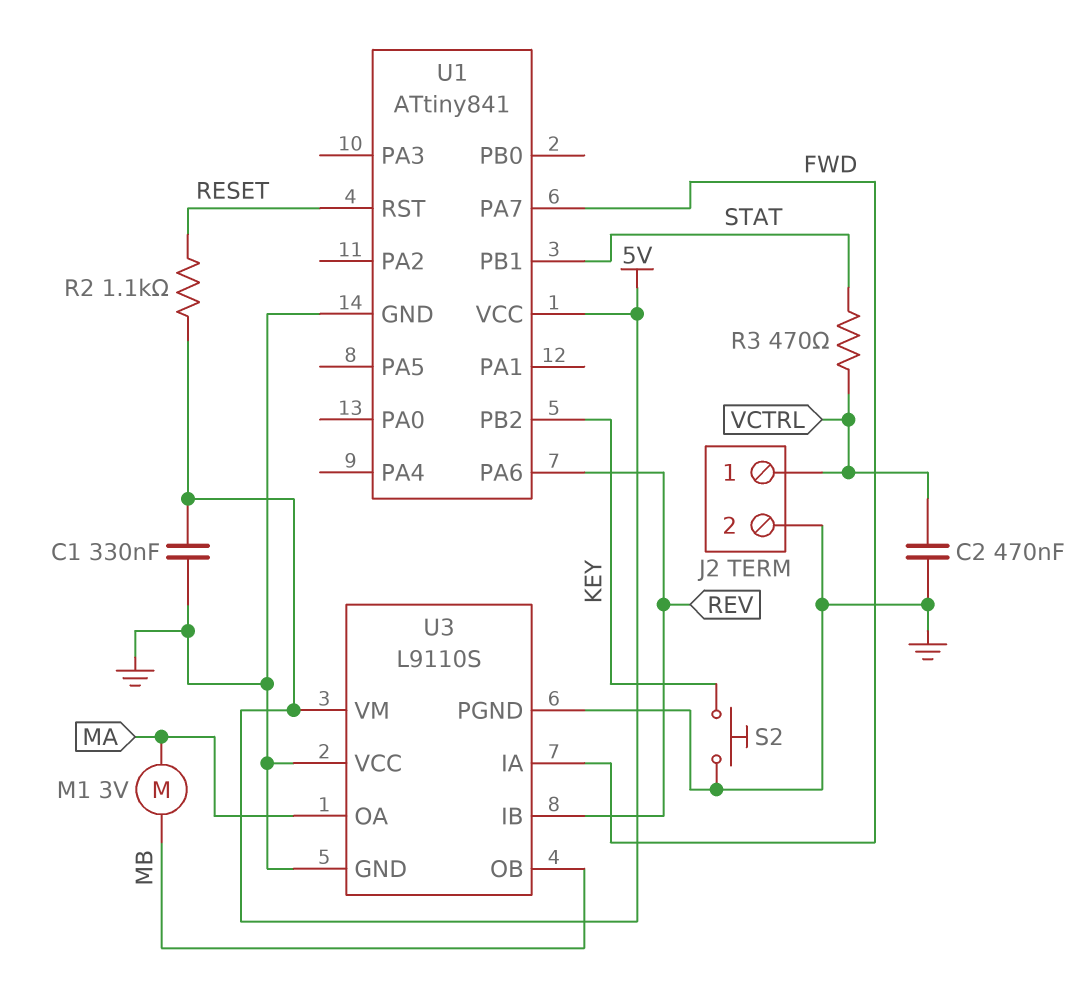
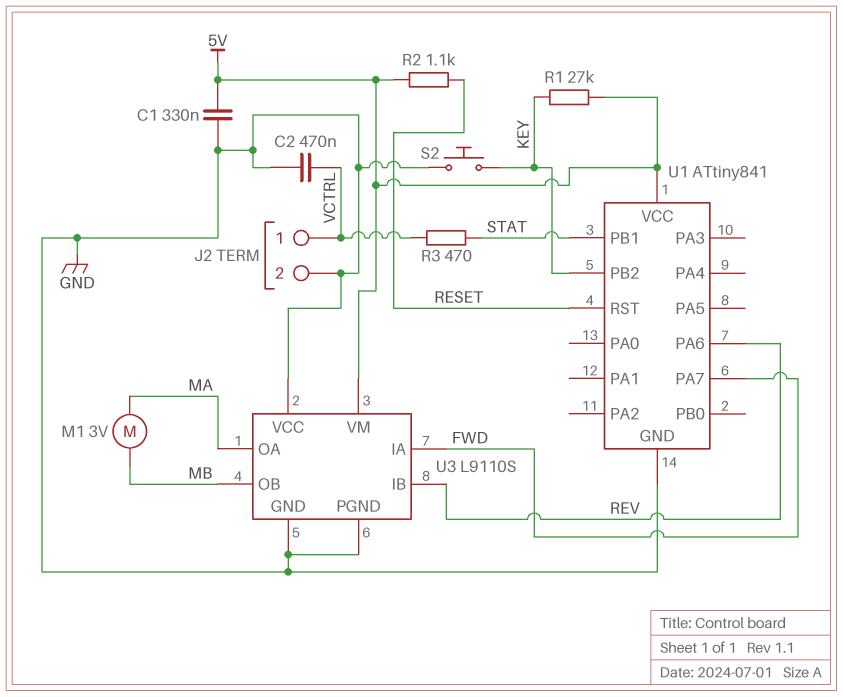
R1: none -> 27k (5V, KEY)

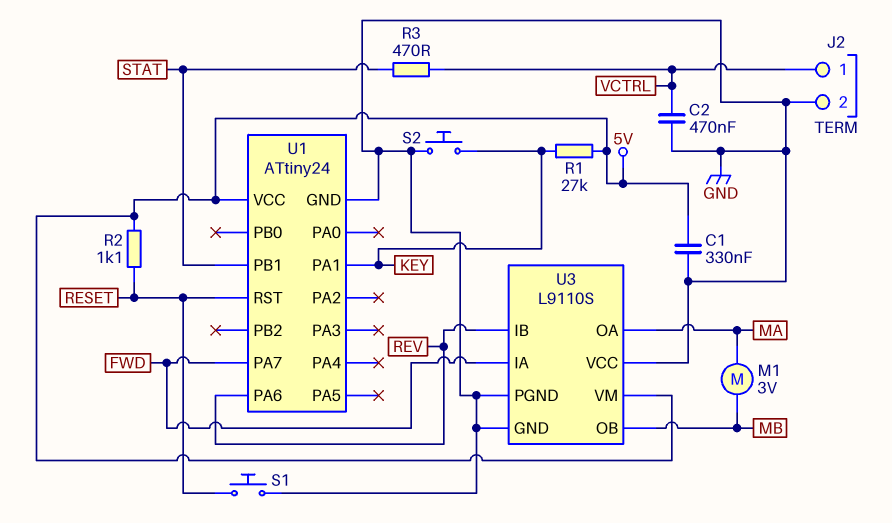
S1: none -> button (GND, RESET)
U1: ATtiny841 -> ATtiny24
U1 pin PA1: none -> KEY
U1 pin PB2: KEY -> none

